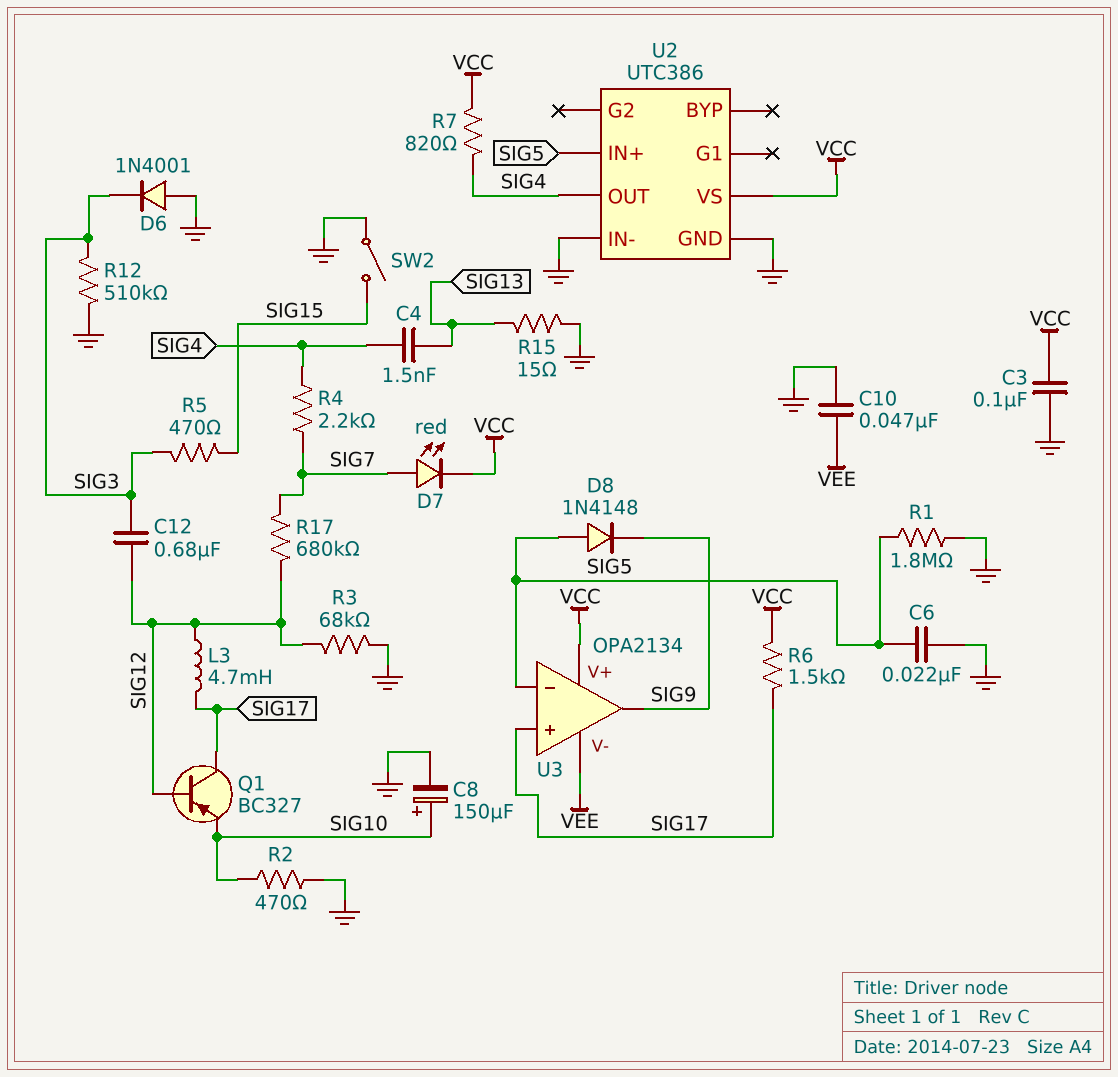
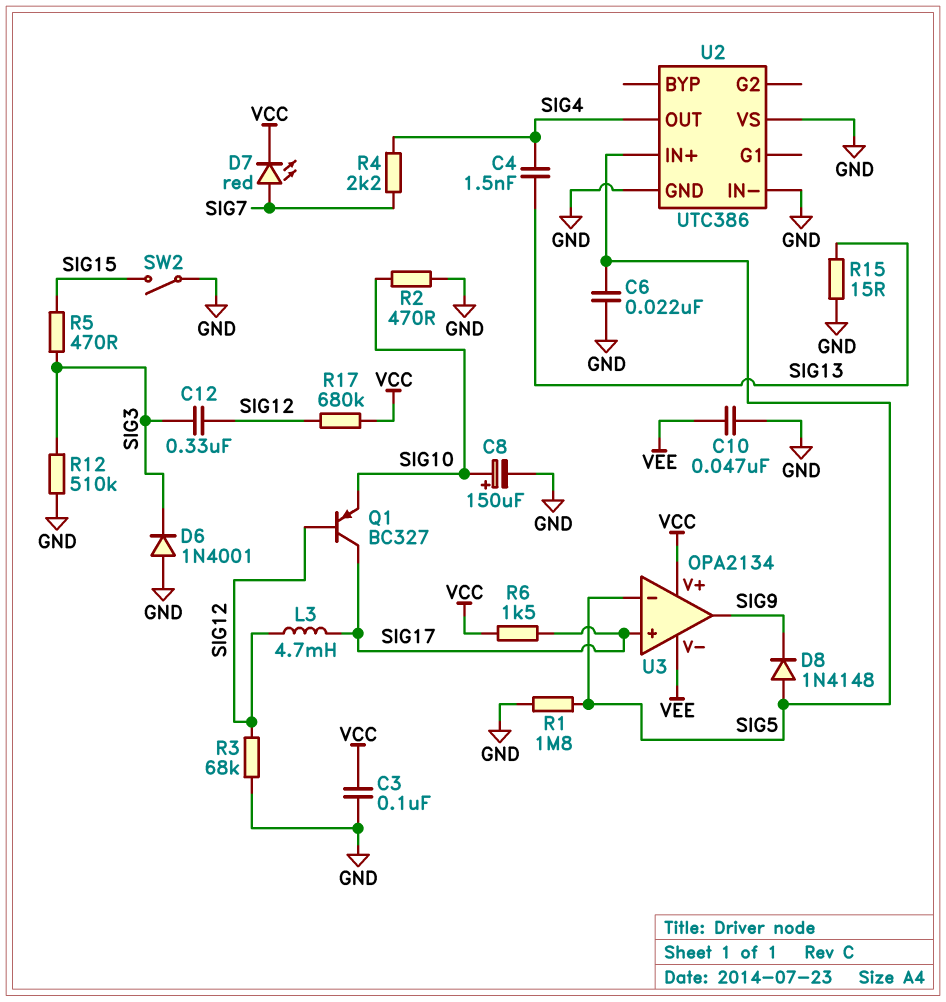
C12: 680nF (SIG3, SIG12) -> 330nF (SIG3, SIG12)
R7: 820 (SIG4, VCC) -> none
R17: 680k (SIG7, SIG12) -> 680k (SIG12, VCC)
U2 pin VS: VCC -> GND

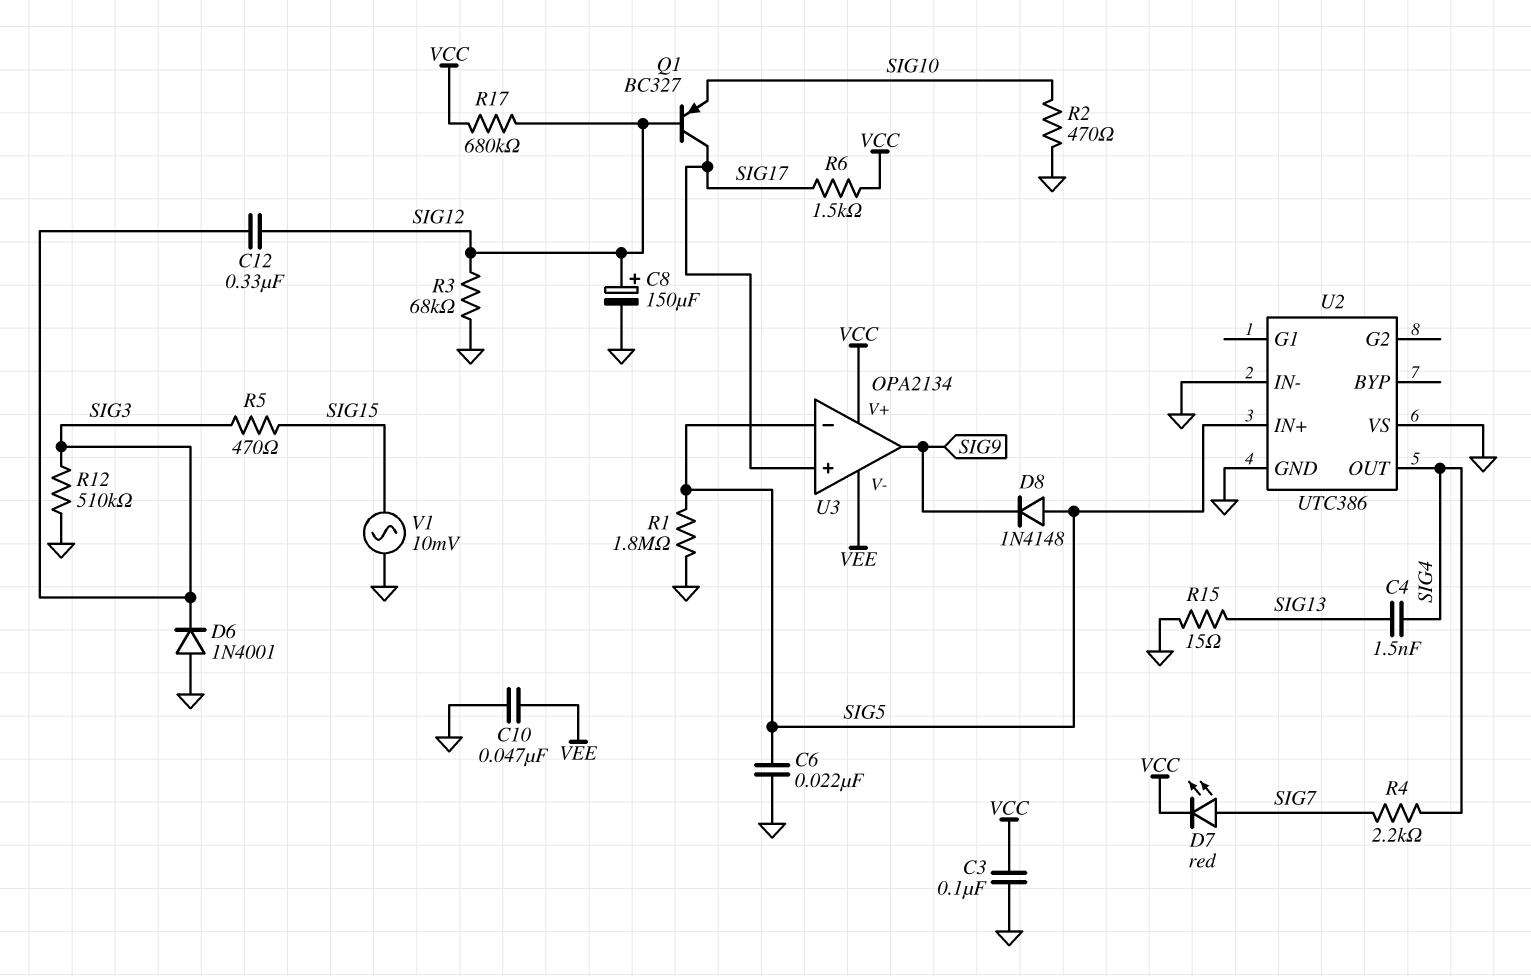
C8: 150uF (plus SIG10, minus GND) -> 150uF (plus SIG12, minus GND)
L3: 4.7mH (SIG12, SIG17) -> none
SW2: switch (GND, SIG15) -> none
V1: none -> AC 10mV (GND, SIG15)

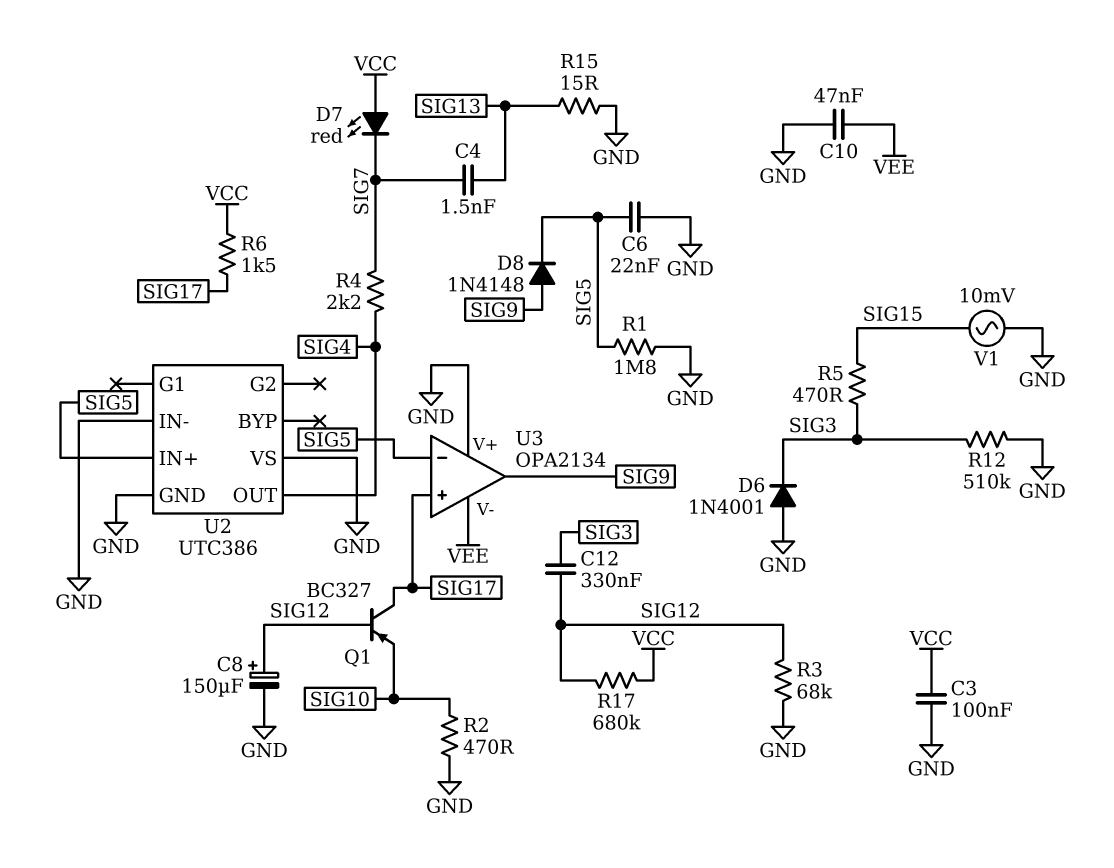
C4: 1.5nF (SIG4, SIG13) -> 1.5nF (SIG7, SIG13)
D7: LED red (A SIG7, K VCC) -> LED red (A VCC, K SIG7)
D8: diode 1N4148 (A SIG5, K SIG9) -> diode 1N4148 (A SIG9, K SIG5)
U3 pin V+: VCC -> GND

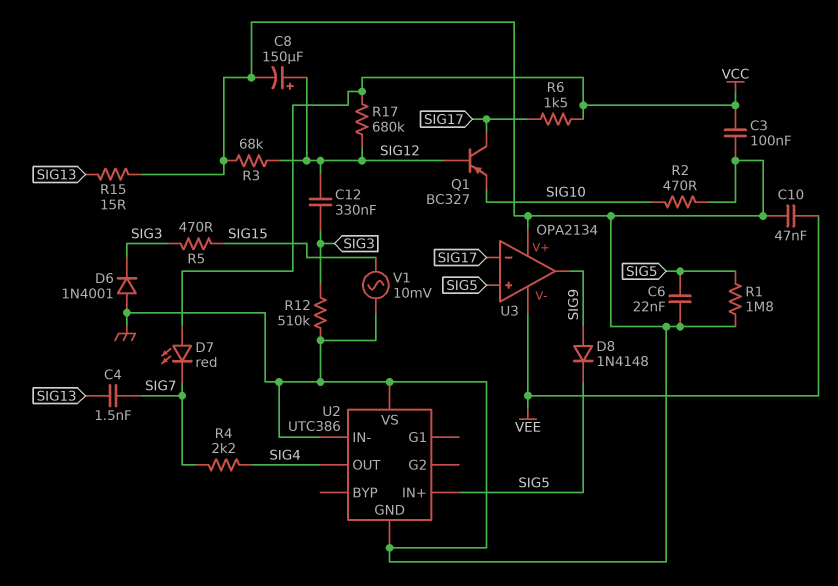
U3 pin in+: SIG17 -> SIG5
U3 pin in-: SIG5 -> SIG17

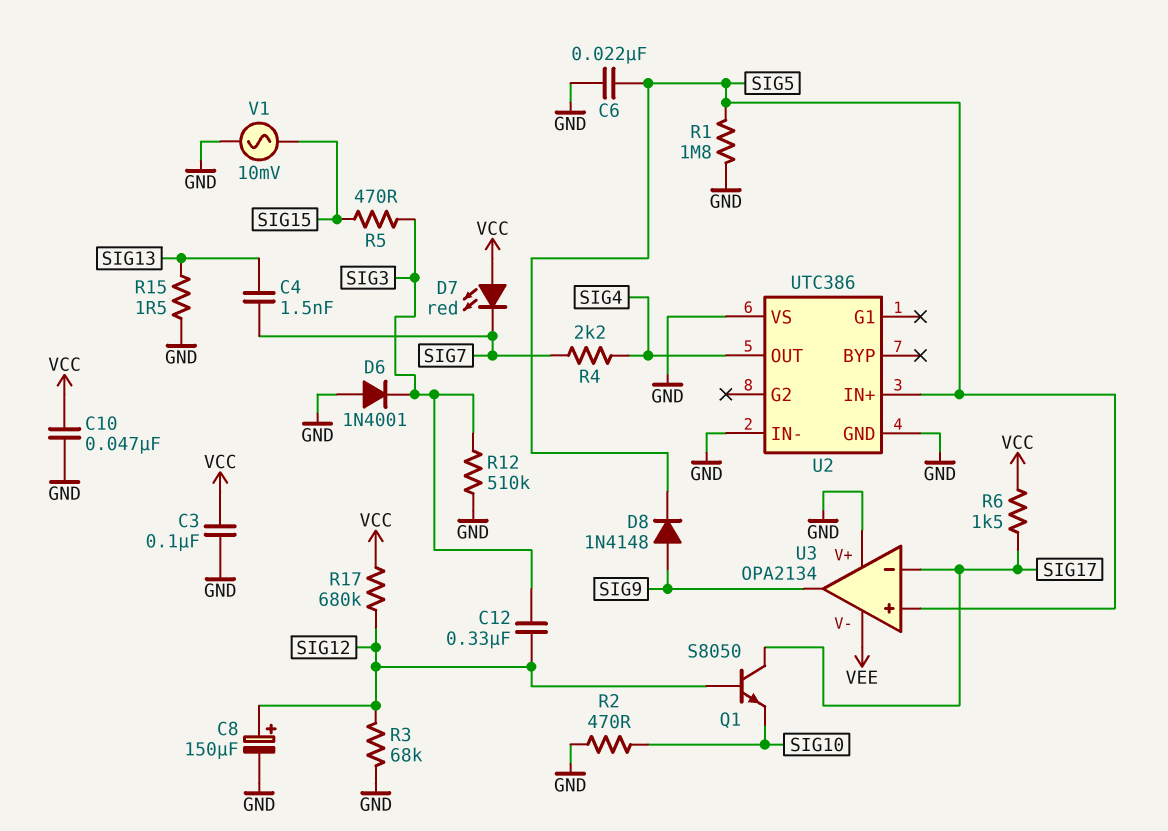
C10: 47nF (GND, VEE) -> 47nF (GND, VCC)
Q1: PNP BC327 (B SIG12, C SIG17, E SIG10) -> NPN S8050 (B SIG12, C SIG17, E SIG10)
R15: 15 (GND, SIG13) -> 1.5 (GND, SIG13)

